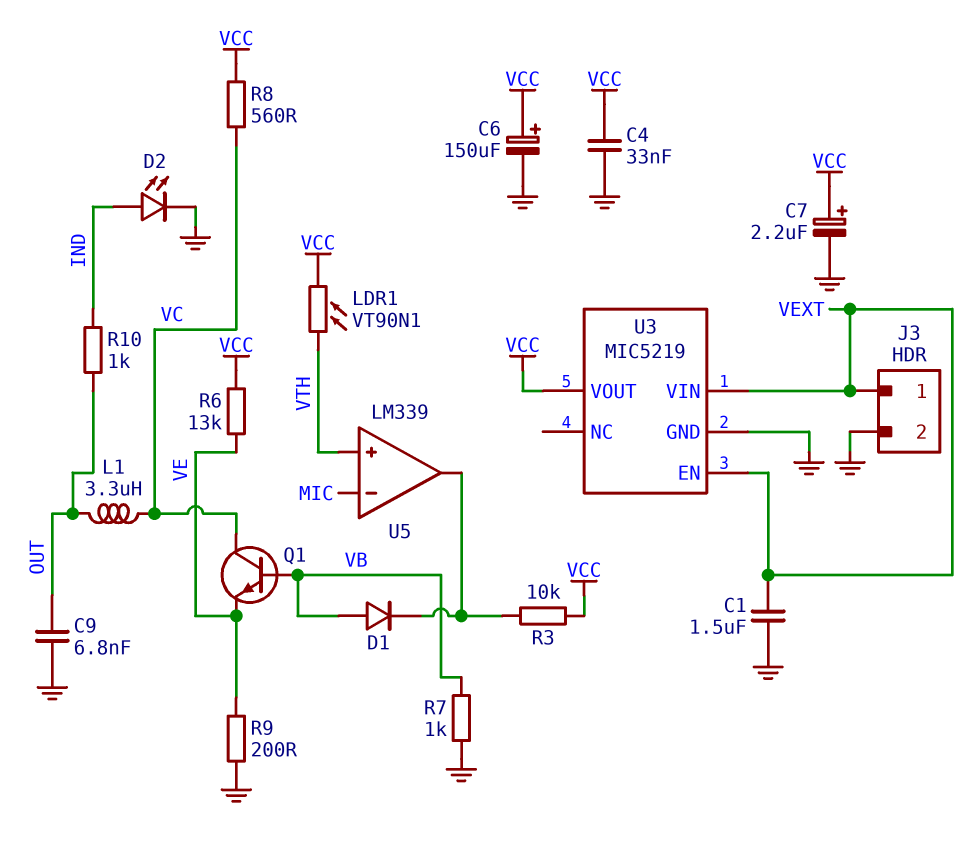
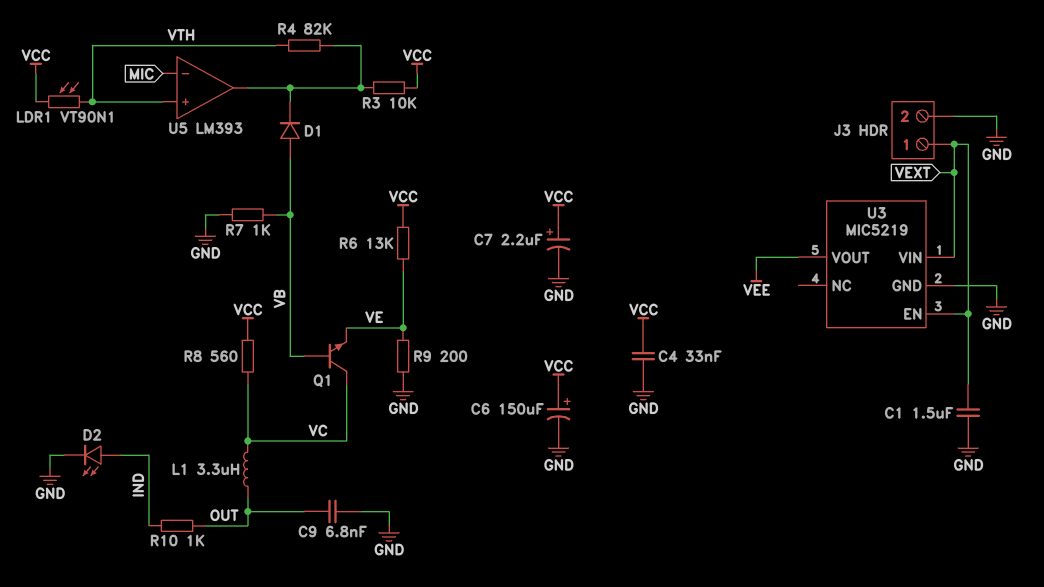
R4: none -> 82k (U5/out, VTH)
U3 pin VOUT: VCC -> VEE
U5: LM339 -> LM393

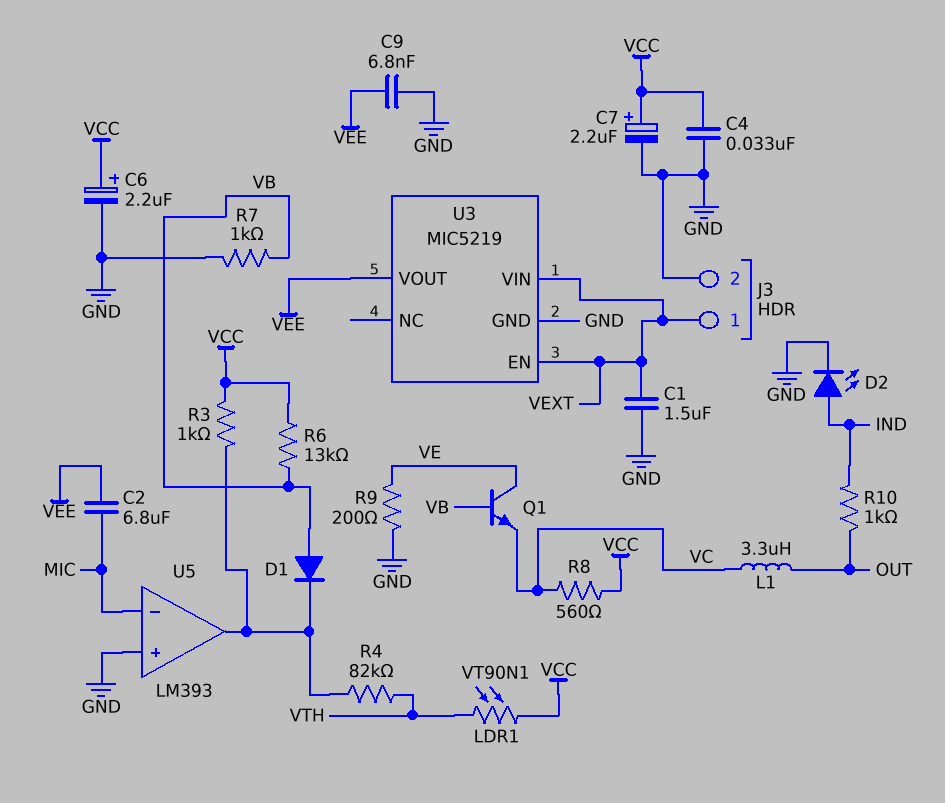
C2: none -> 6.8uF (MIC, VEE)
C6: 150uF (plus VCC, minus GND) -> 2.2uF (plus VCC, minus GND)
C9: 6.8nF (GND, OUT) -> 6.8nF (GND, VEE)
Q1: NPN (B VB, C VC, E VE) -> NPN (B VB, C VE, E VC)
R3: 10k (U5/out, VCC) -> 1k (U5/out, VCC)
R6: 13k (VCC, VE) -> 13k (VB, VCC)
U5 pin in+: VTH -> GND

